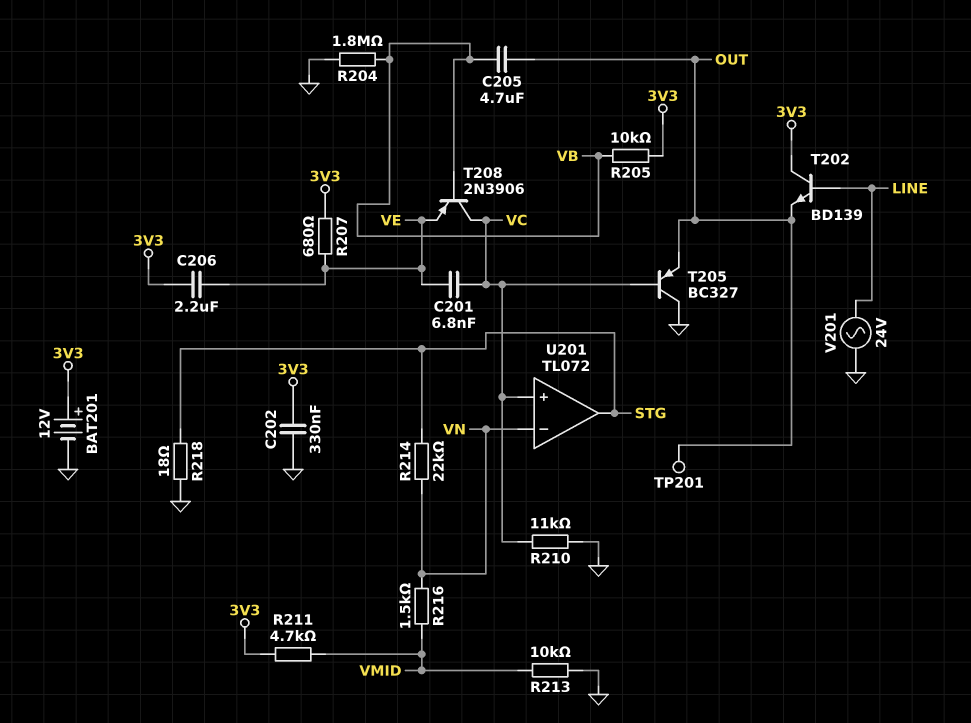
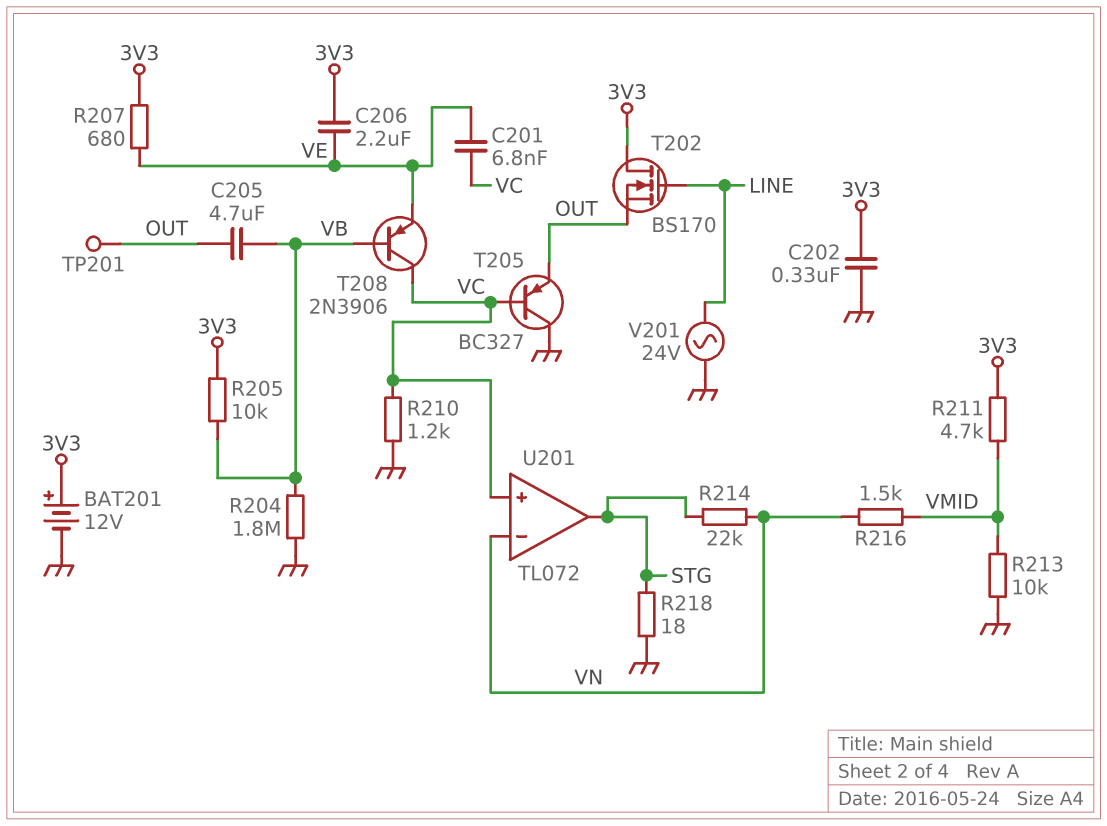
R210: 11k (GND, VC) -> 1.2k (GND, VC)
T202: NPN BD139 (B LINE, C 3V3, E OUT) -> NMOS BS170 (G LINE, D 3V3, S OUT)

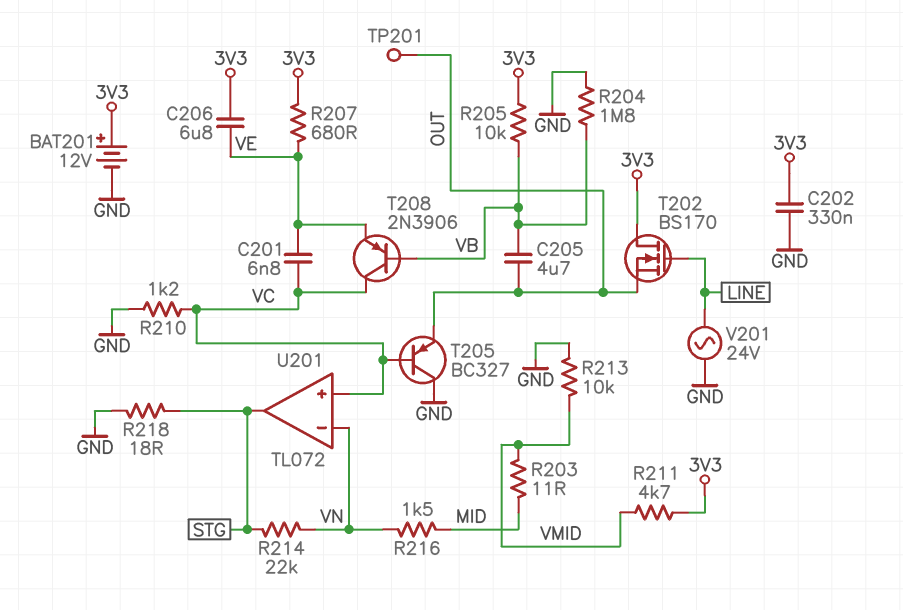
C206: 2.2uF (3V3, VE) -> 6.8uF (3V3, VE)
R203: none -> 11 (MID, VMID)
R216: 1.5k (VMID, VN) -> 1.5k (MID, VN)

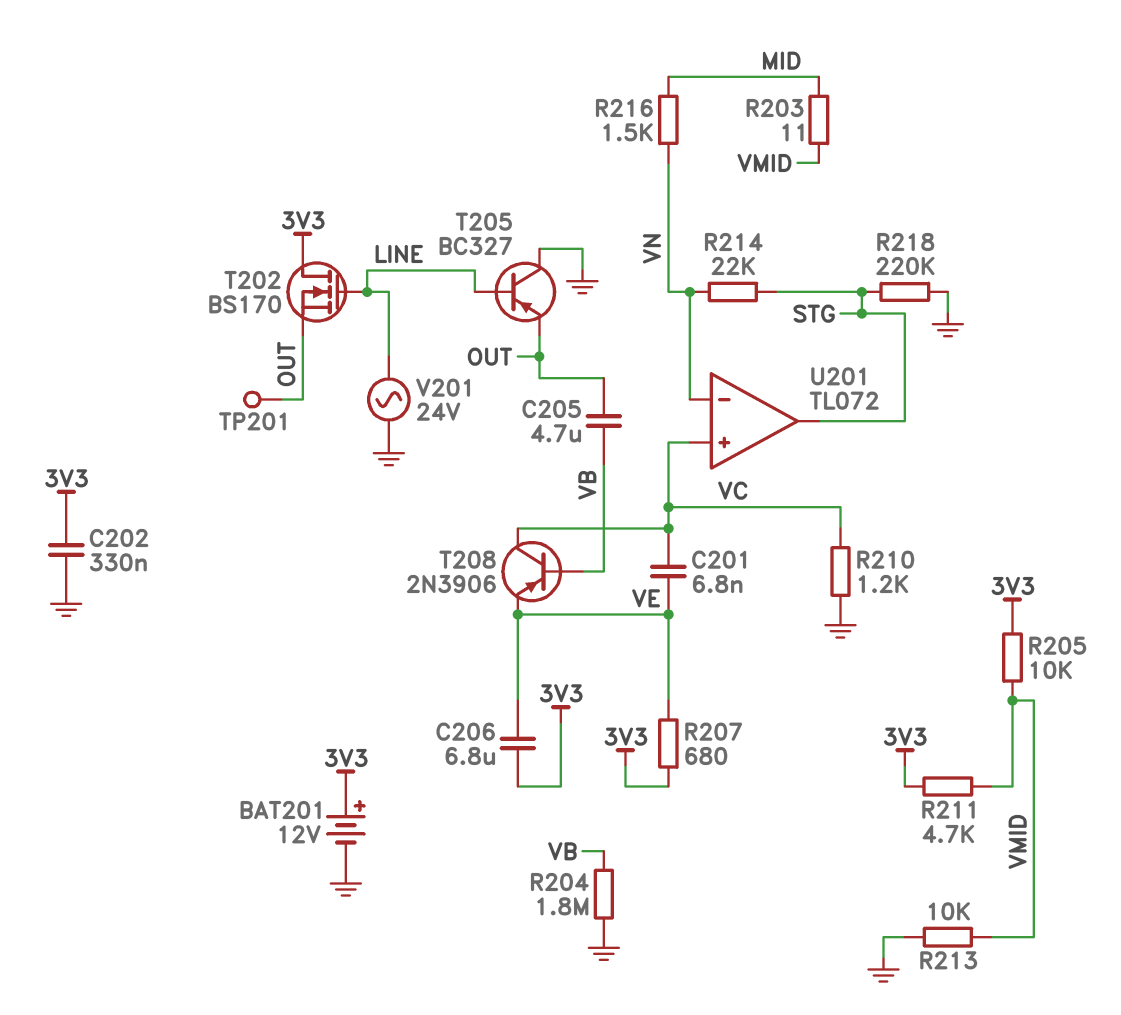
R205: 10k (3V3, VB) -> 10k (3V3, VMID)
R218: 18 (GND, STG) -> 220k (GND, STG)
T205: PNP BC327 (B VC, C GND, E OUT) -> PNP BC327 (B LINE, C GND, E OUT)

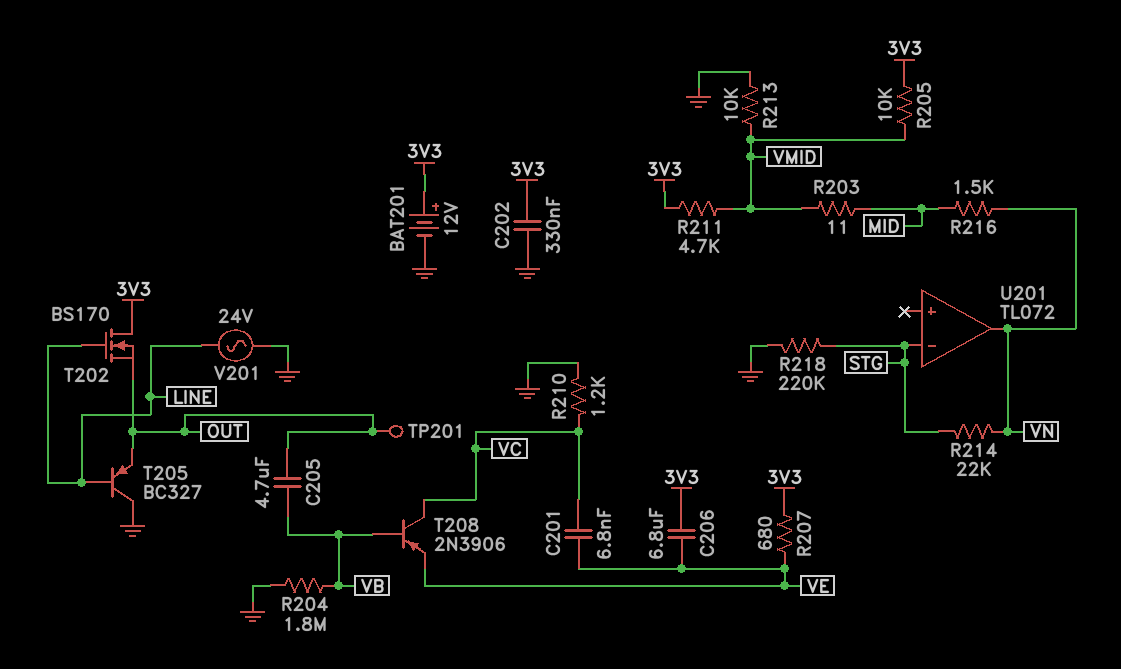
U201 pin in+: VC -> none
U201 pin in-: VN -> STG
U201 pin out: STG -> VN

